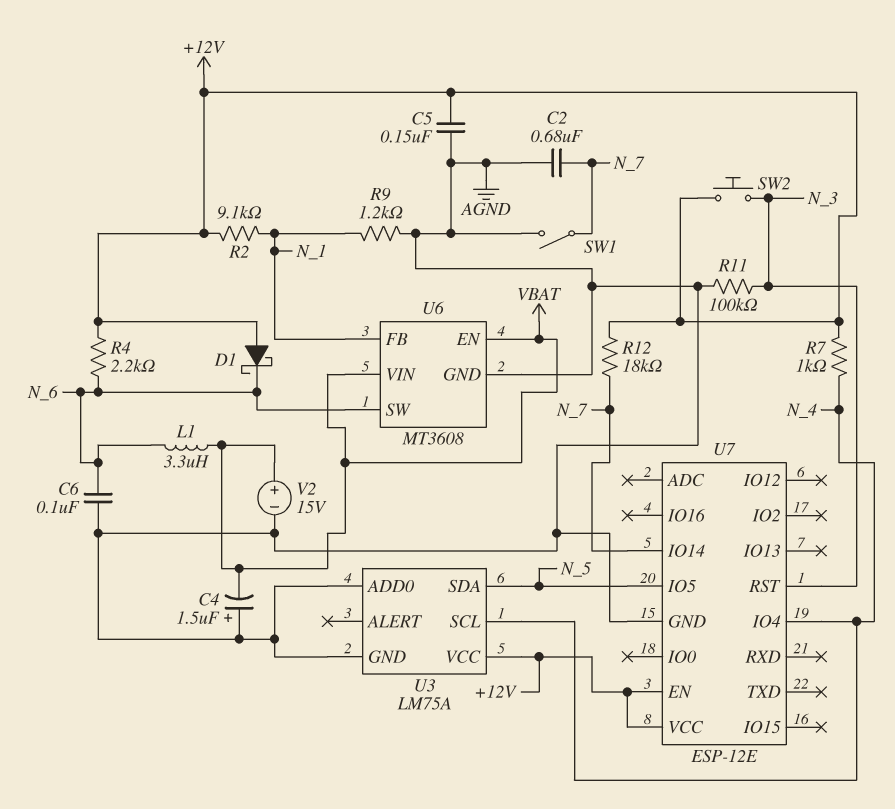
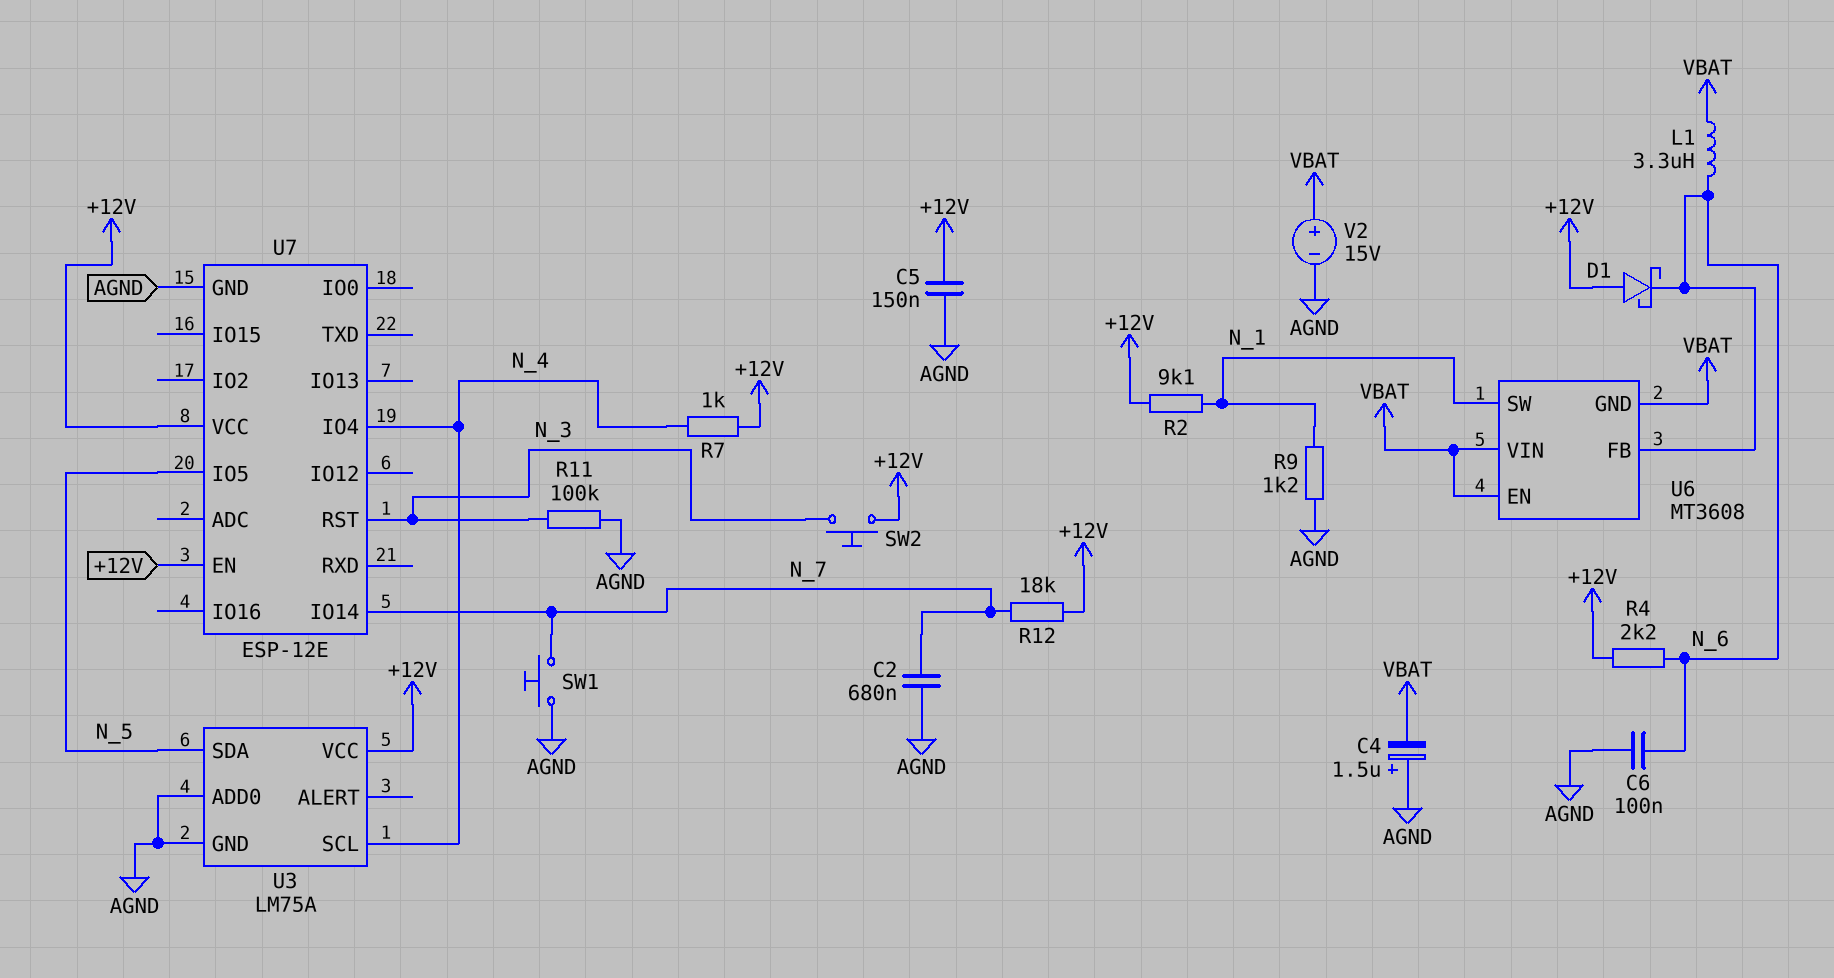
SW1: switch (AGND, N_7) -> button (AGND, N_7)
U6 pin FB: N_1 -> N_6
U6 pin GND: AGND -> VBAT
U6 pin SW: N_6 -> N_1

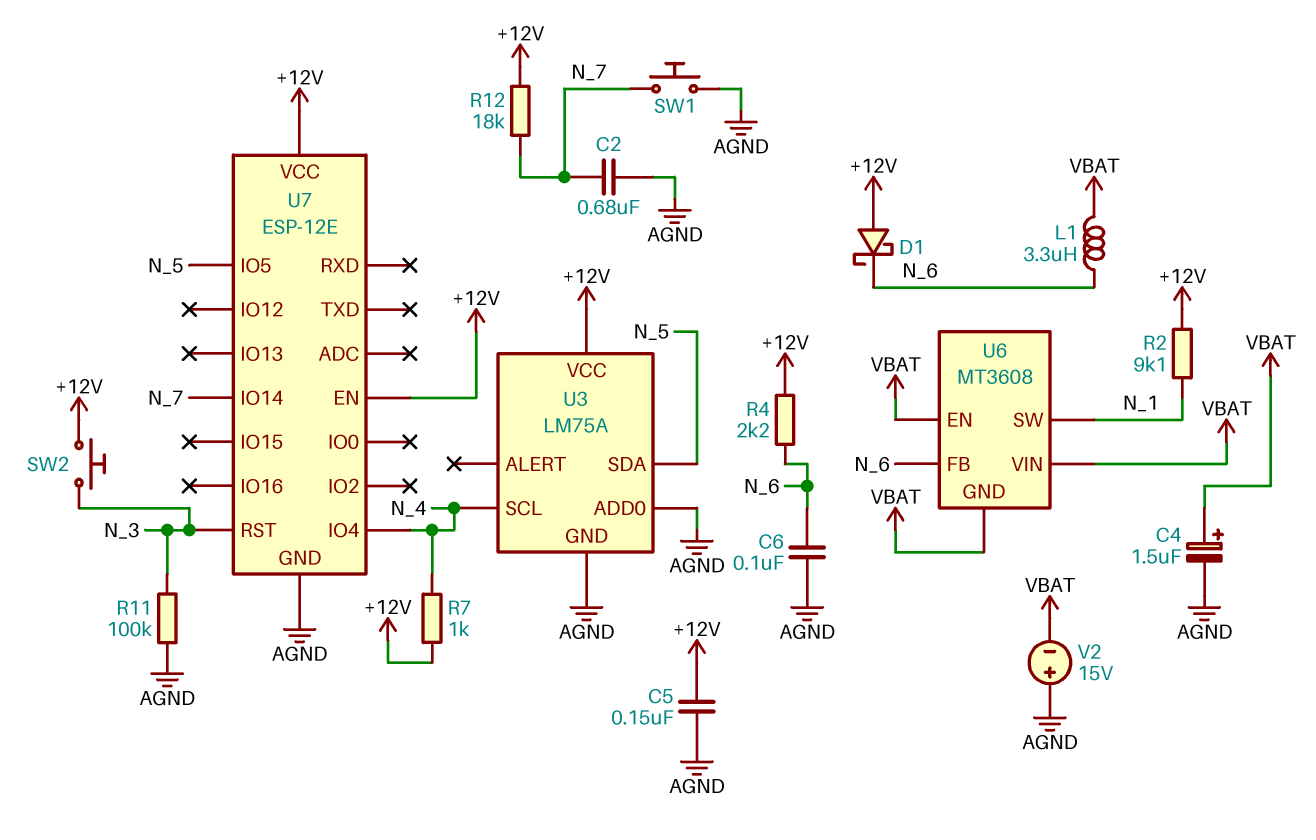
C4: 1.5uF (plus AGND, minus VBAT) -> 1.5uF (plus VBAT, minus AGND)
R9: 1.2k (AGND, N_1) -> none
V2: 15V (plus VBAT, minus AGND) -> 15V (plus AGND, minus VBAT)

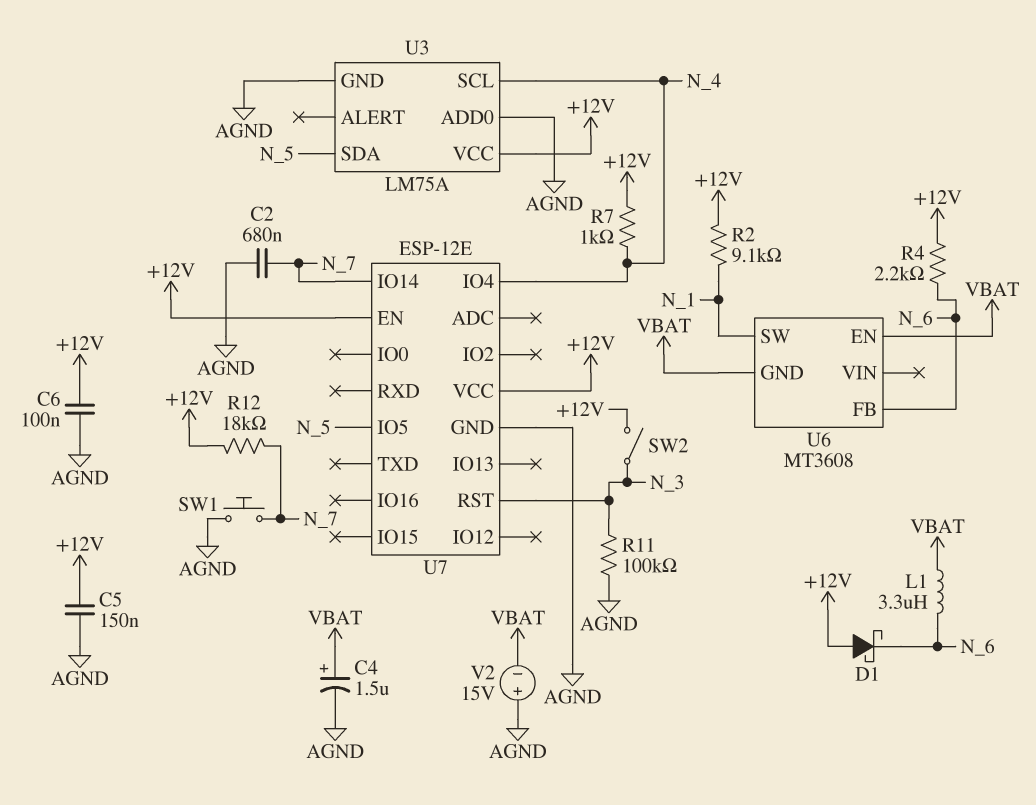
C6: 100nF (AGND, N_6) -> 100nF (+12V, AGND)
SW2: button (+12V, N_3) -> switch (+12V, N_3)
U6 pin VIN: VBAT -> none

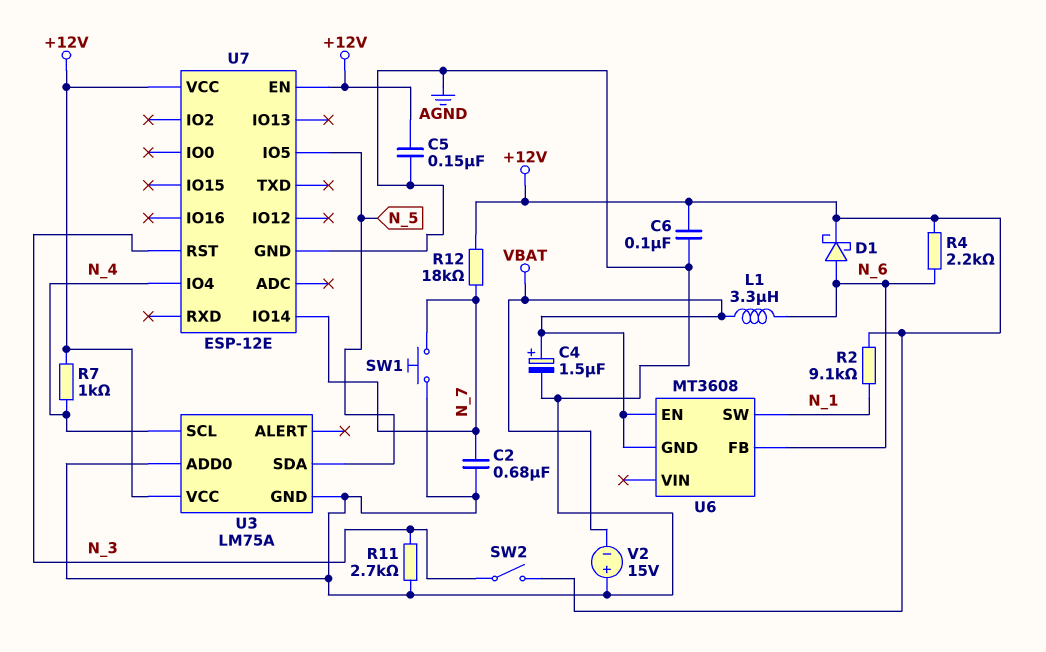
D1: schottky (A +12V, K N_6) -> schottky (A N_6, K +12V)
R11: 100k (AGND, N_3) -> 2.7k (AGND, N_3)

